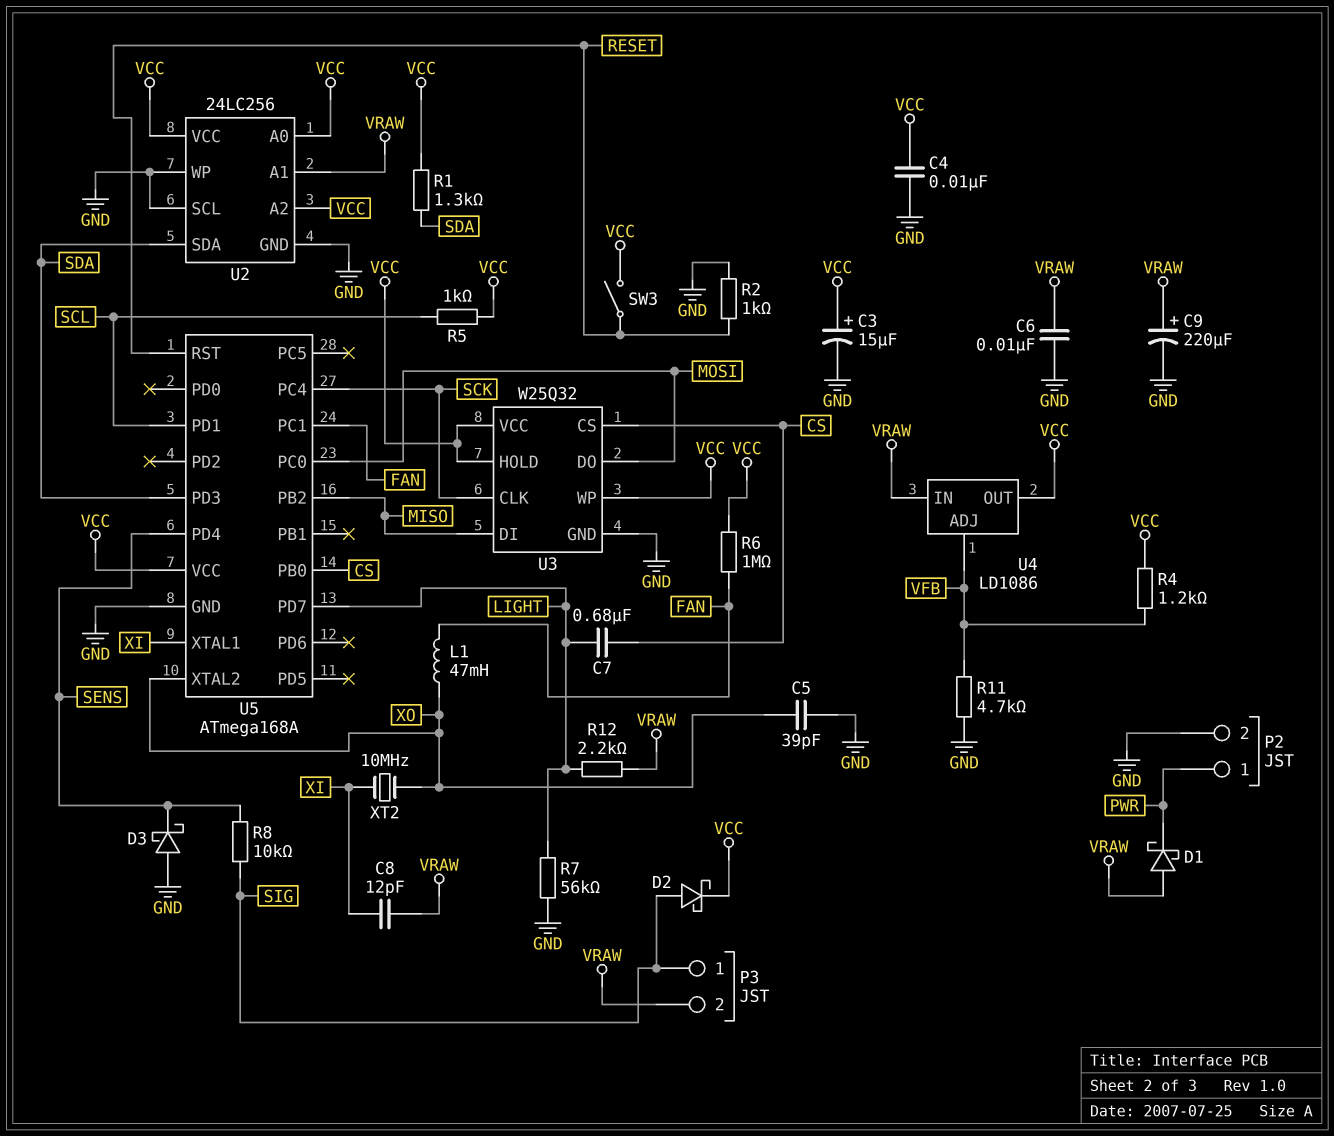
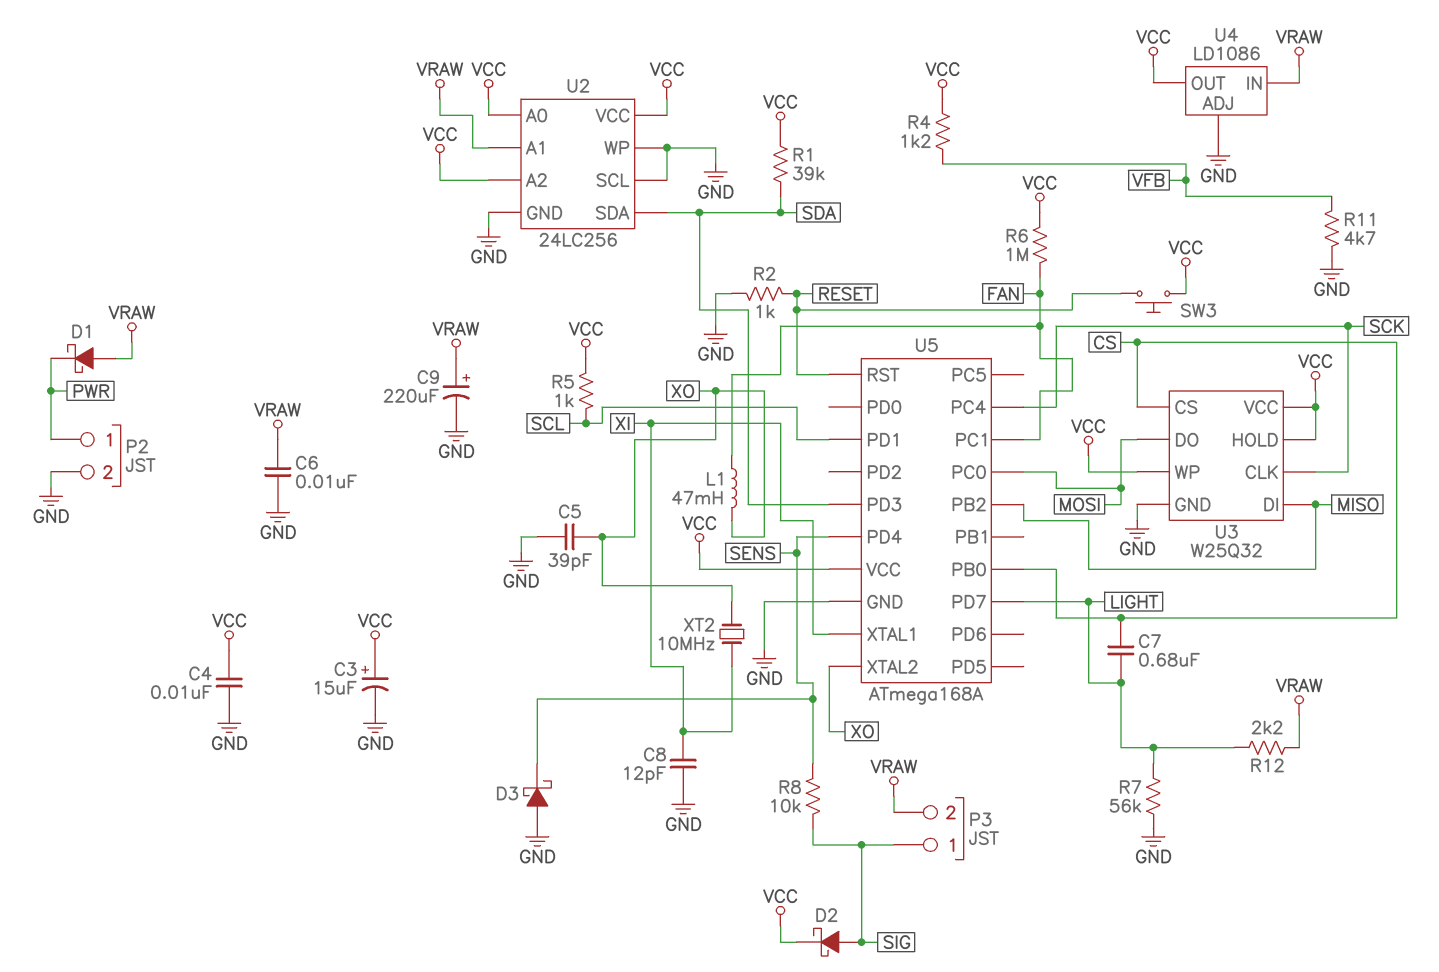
C8: 12pF (VRAW, XI) -> 12pF (GND, XI)
R1: 1.3k (SDA, VCC) -> 39k (SDA, VCC)
SW3: switch (RESET, VCC) -> button (RESET, VCC)
U4 pin ADJ: VFB -> GND

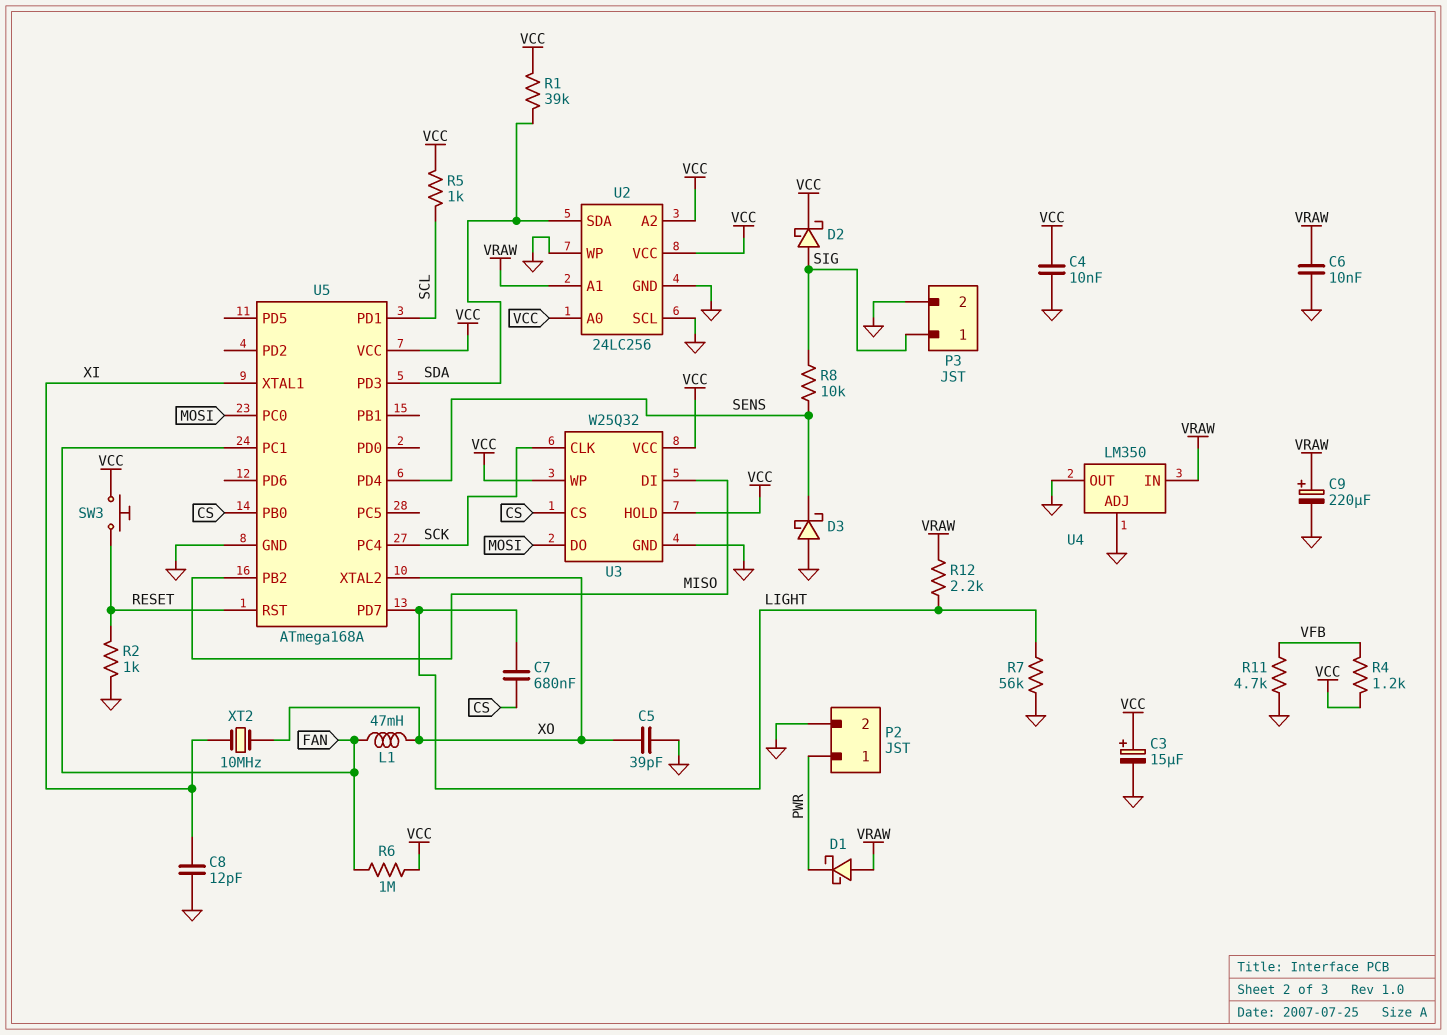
P3 pin 2: VRAW -> GND
U4: LD1086 -> LM350
U4 pin OUT: VCC -> GND

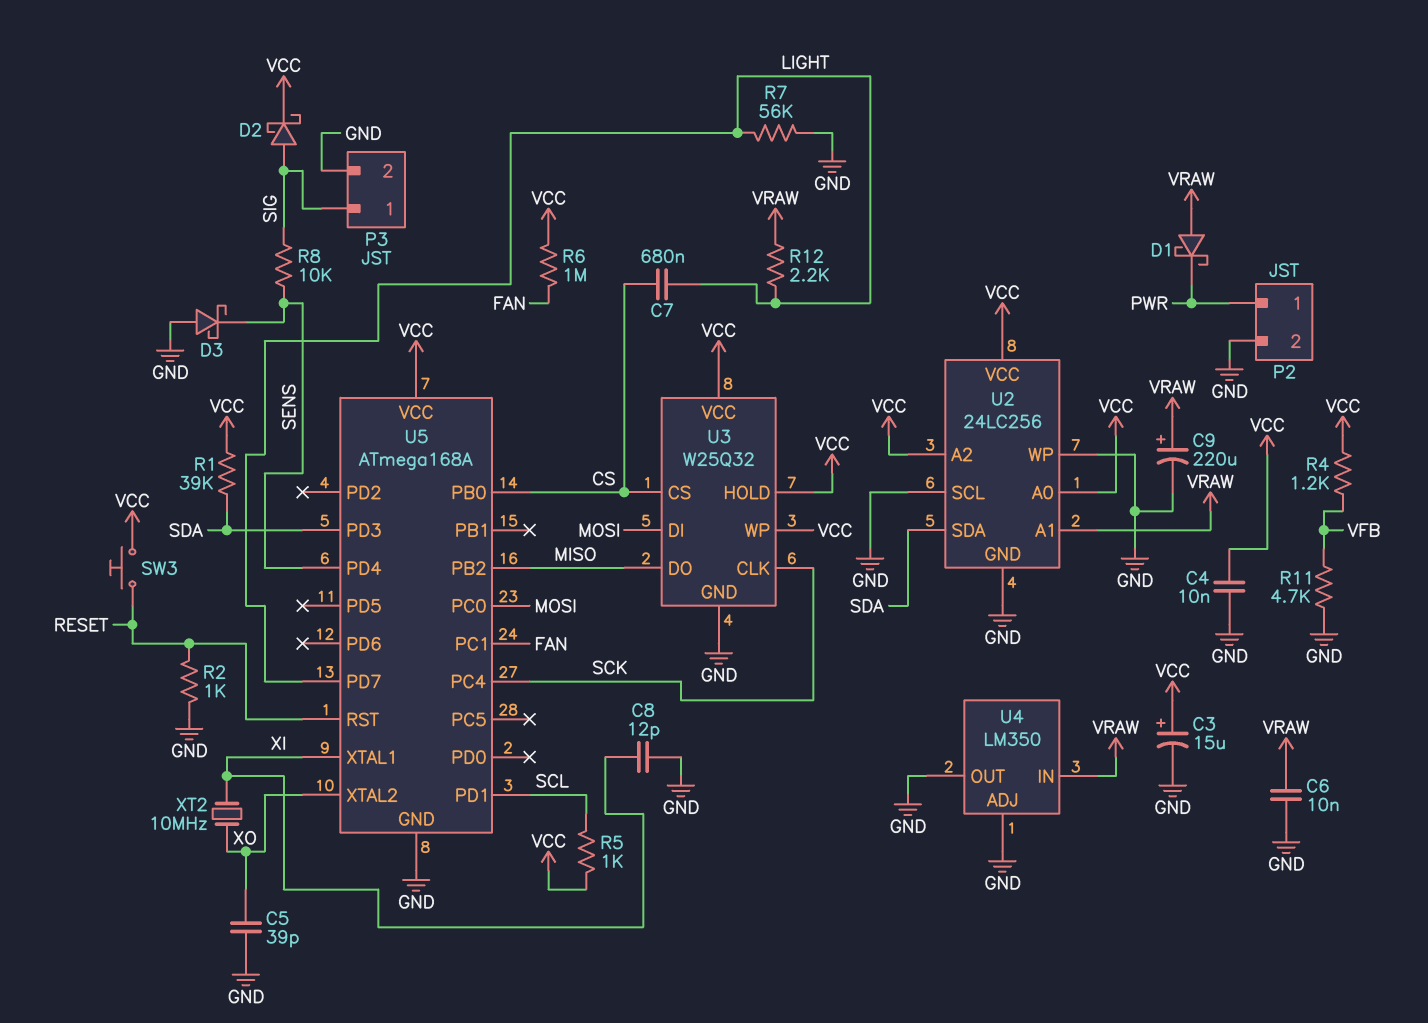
L1: 47mH (FAN, XO) -> none
U3 pin DI: MISO -> MOSI
U3 pin DO: MOSI -> MISO

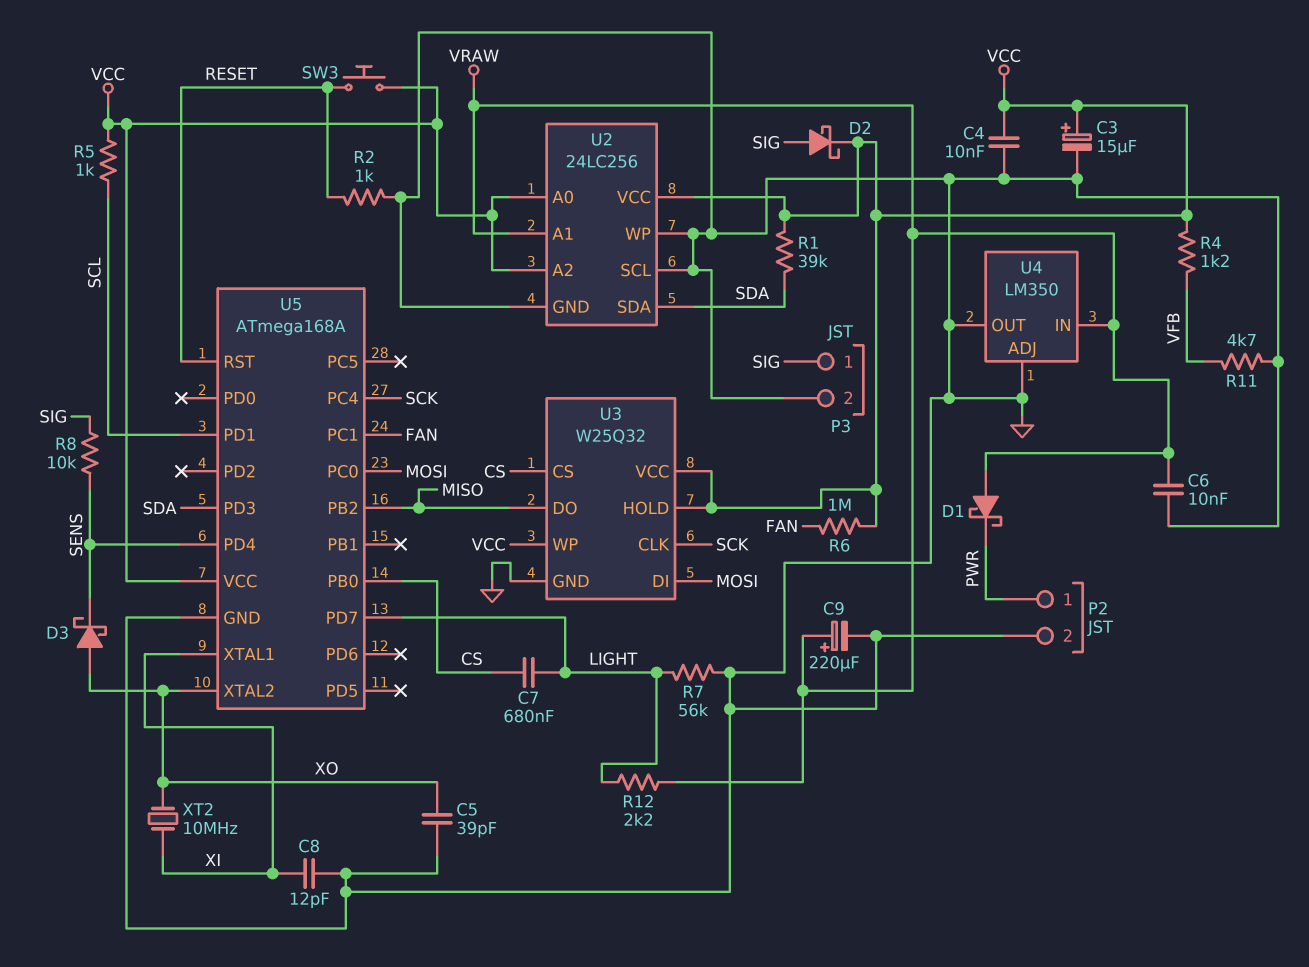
D3: schottky (A GND, K SENS) -> schottky (A XO, K SENS)

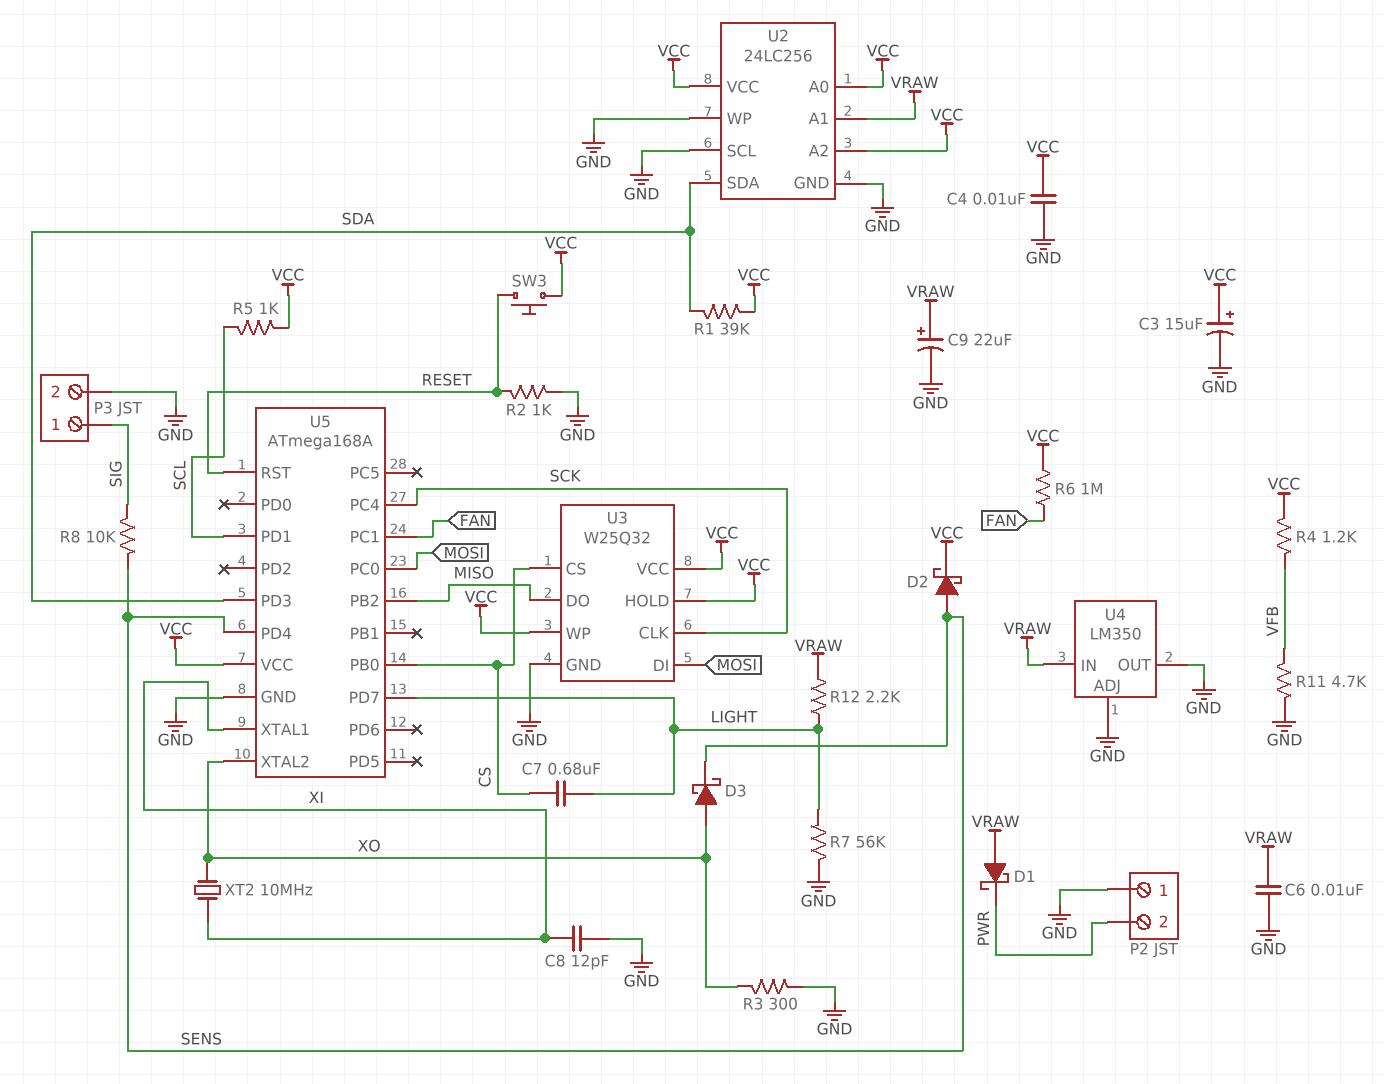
C5: 39pF (GND, XO) -> none
C9: 220uF (plus VRAW, minus GND) -> 22uF (plus VRAW, minus GND)
D2: schottky (A SIG, K VCC) -> schottky (A SENS, K VCC)
P2 pin 1: PWR -> GND
P2 pin 2: GND -> PWR
R3: none -> 300 (GND, XO)

